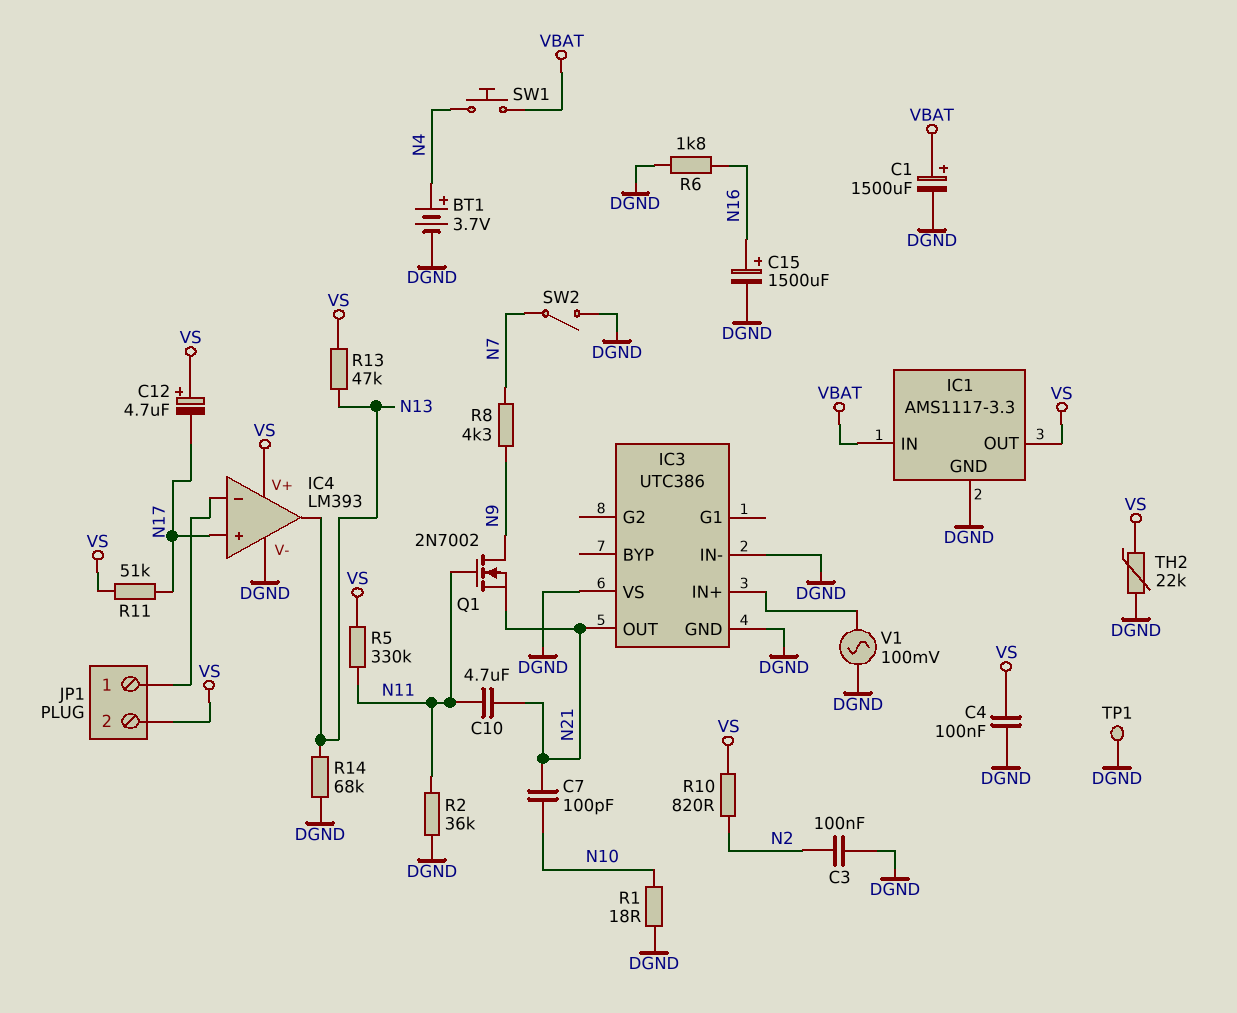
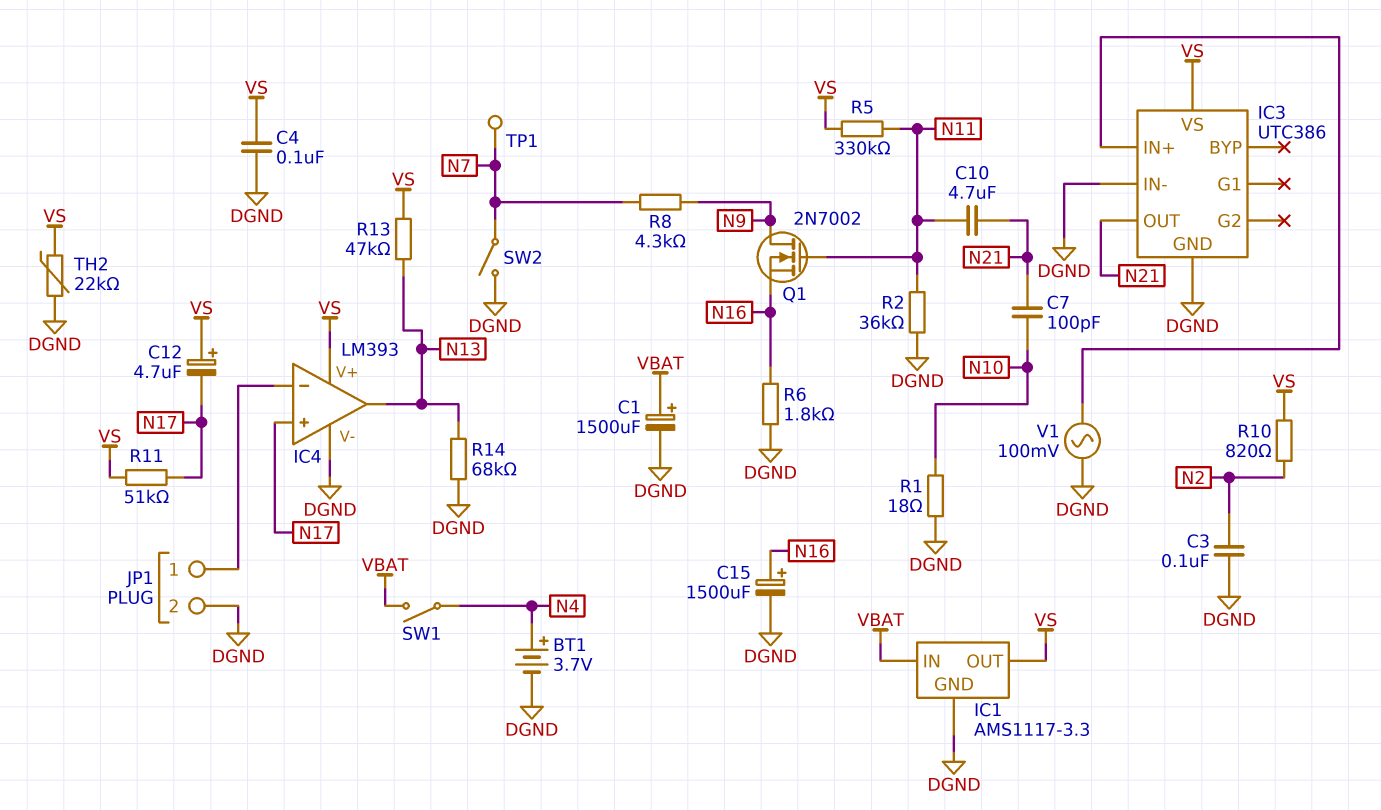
IC3 pin VS: DGND -> VS
JP1 pin 2: VS -> DGND
Q1: NMOS 2N7002 (G N11, D N9, S N21) -> NMOS 2N7002 (G N11, D N9, S N16)
SW1: button (N4, VBAT) -> switch (N4, VBAT)
TP1: test point (DGND) -> test point (N7)

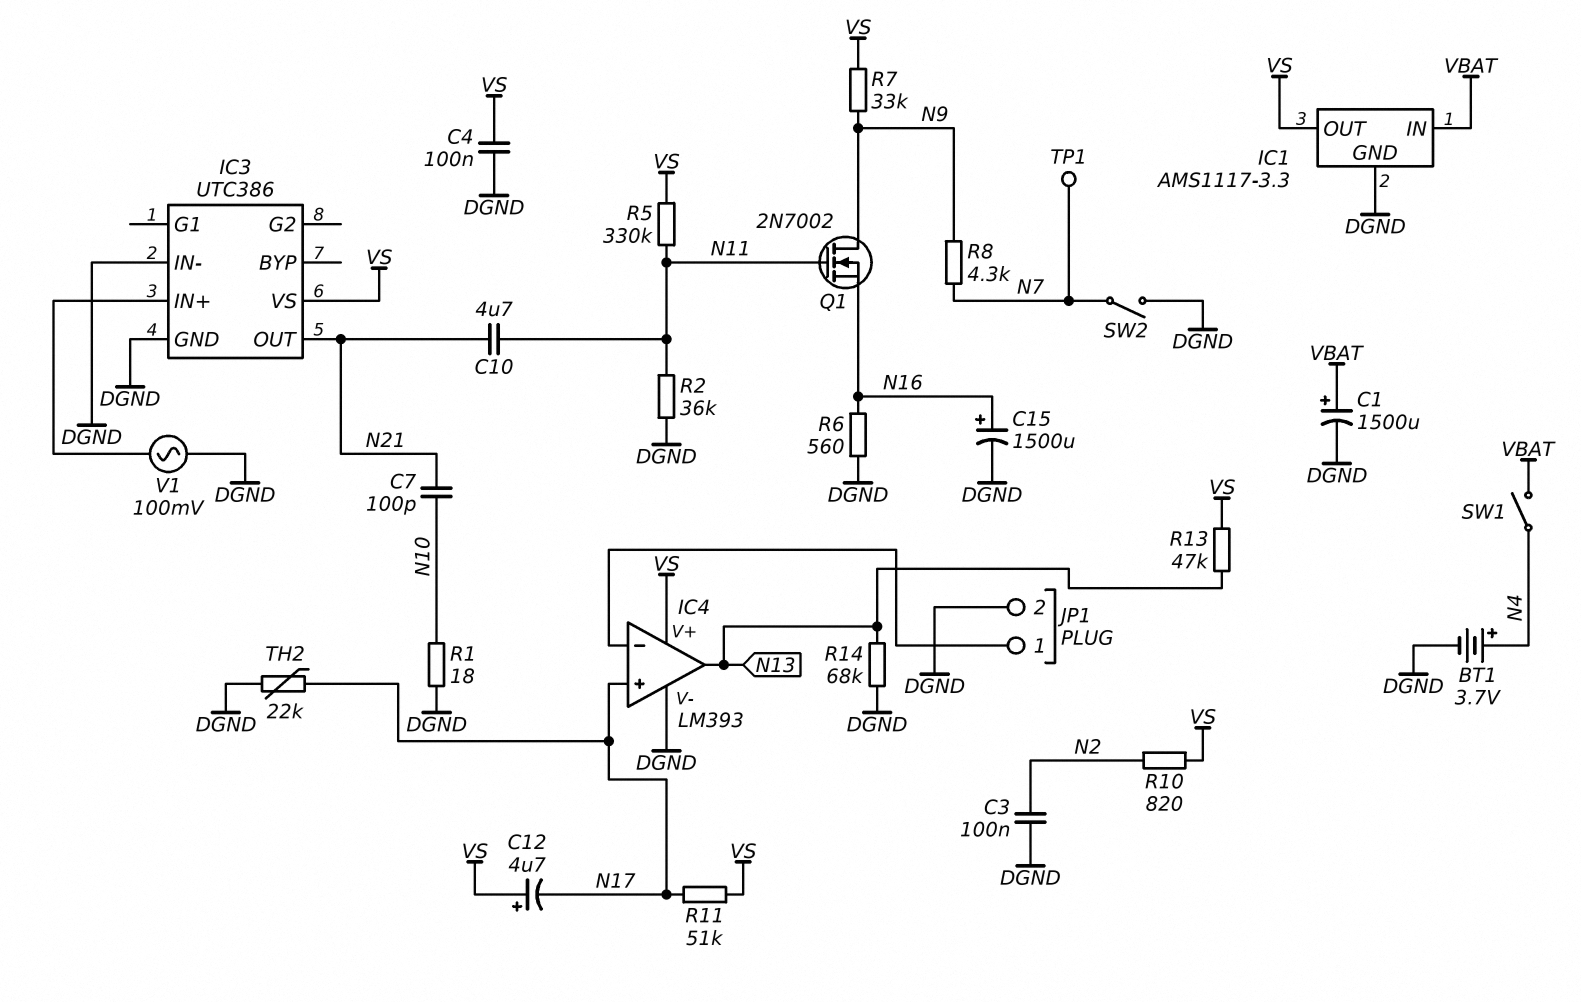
R6: 1.8k (DGND, N16) -> 560 (DGND, N16)
R7: none -> 33k (N9, VS)
TH2: 22k (DGND, VS) -> 22k (DGND, N17)

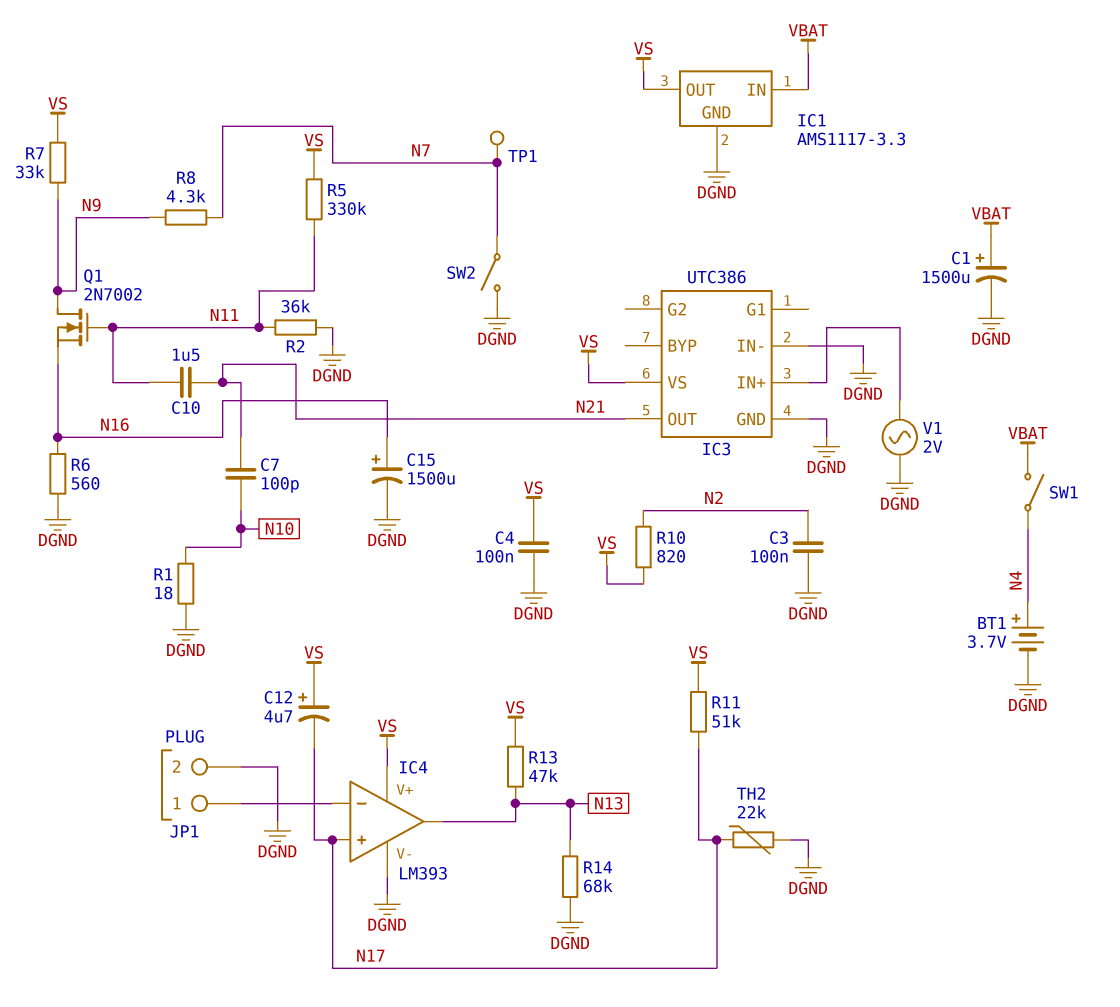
C10: 4.7uF (N11, N21) -> 1.5uF (N11, N21)
V1: AC 100mV (DGND, IC3/IN+) -> AC 2V (DGND, IC3/IN+)

